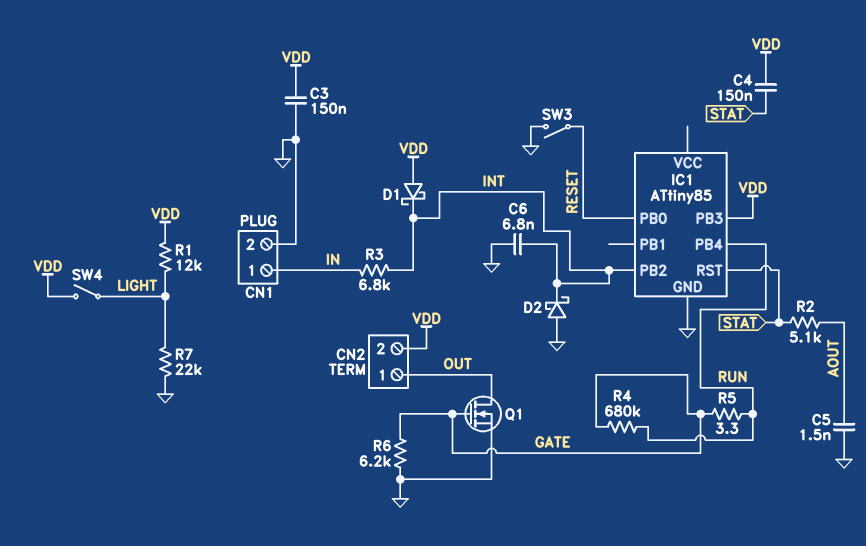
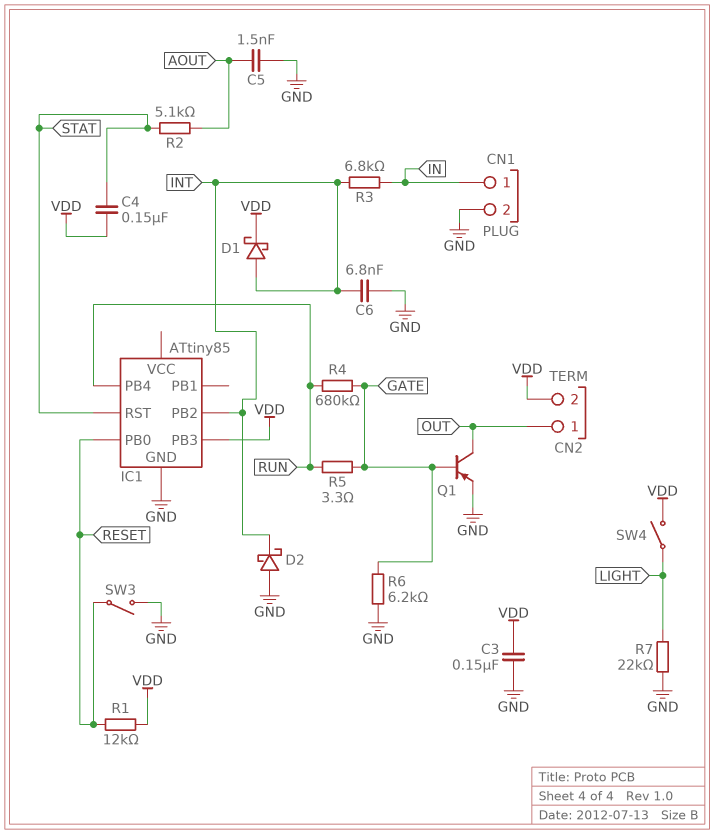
D1: schottky (A VDD, K INT) -> schottky (A INT, K VDD)
Q1: NMOS (G GATE, D OUT, S GND) -> PNP (B GATE, C OUT, E GND)
R1: 12k (LIGHT, VDD) -> 12k (RESET, VDD)

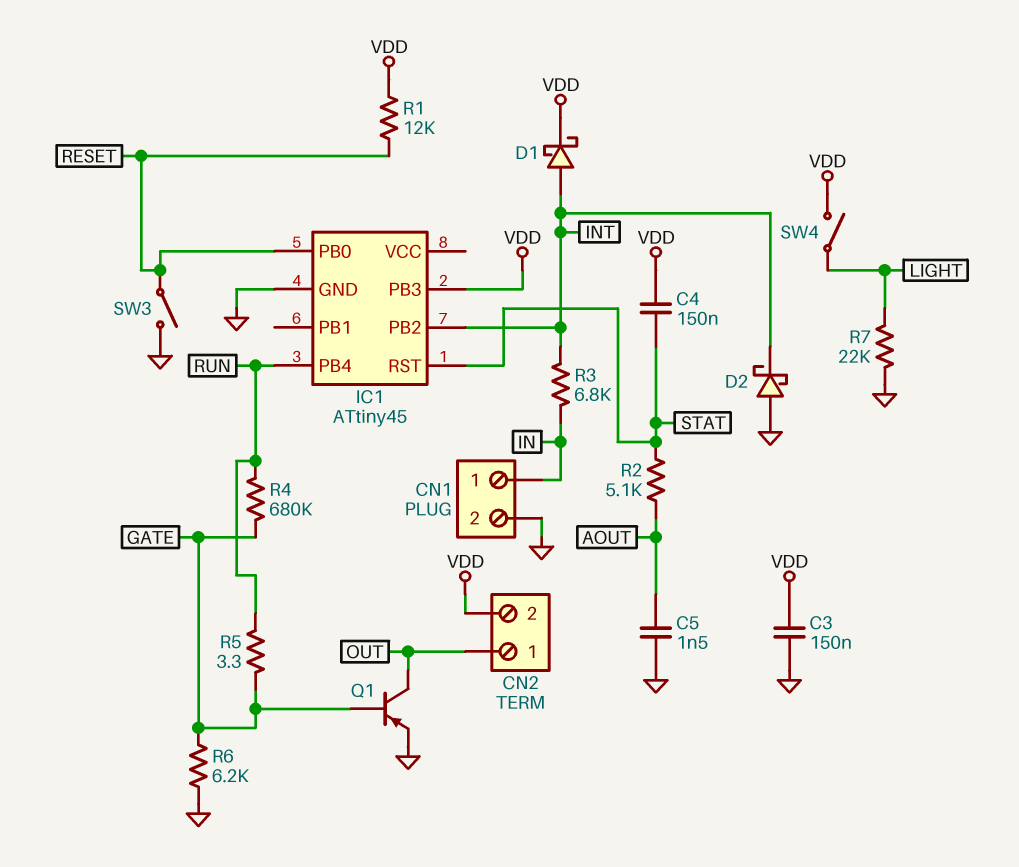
C6: 6.8nF (GND, INT) -> none
IC1: ATtiny85 -> ATtiny45

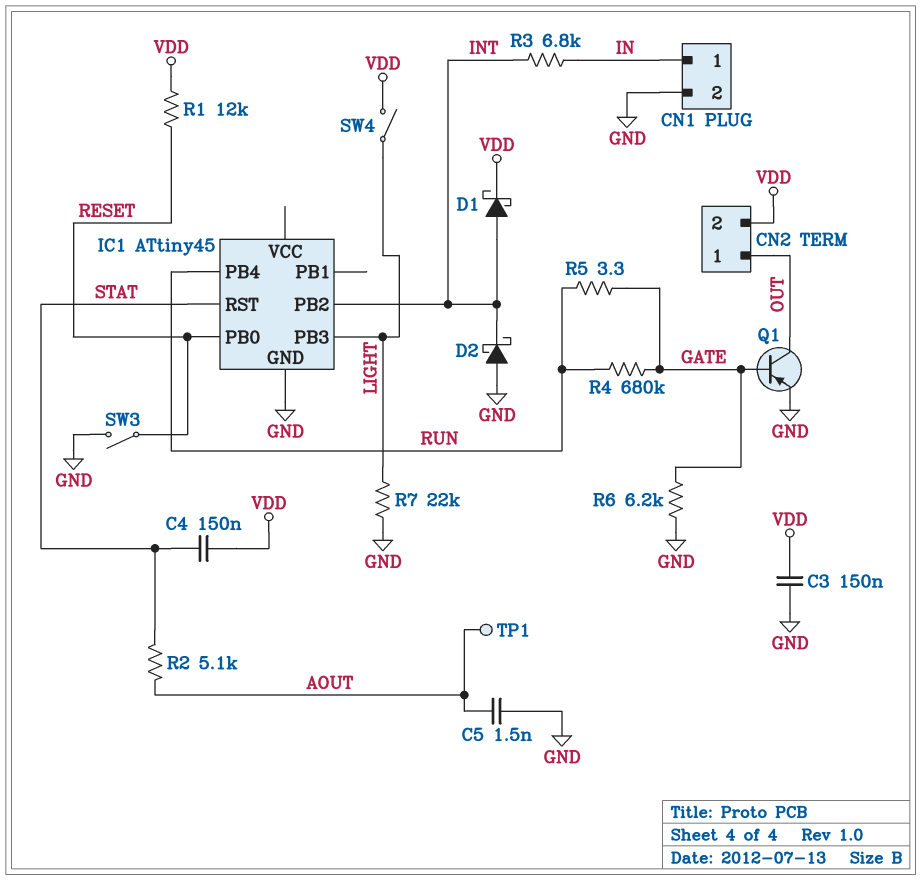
IC1 pin PB3: VDD -> LIGHT
TP1: none -> test point (AOUT)

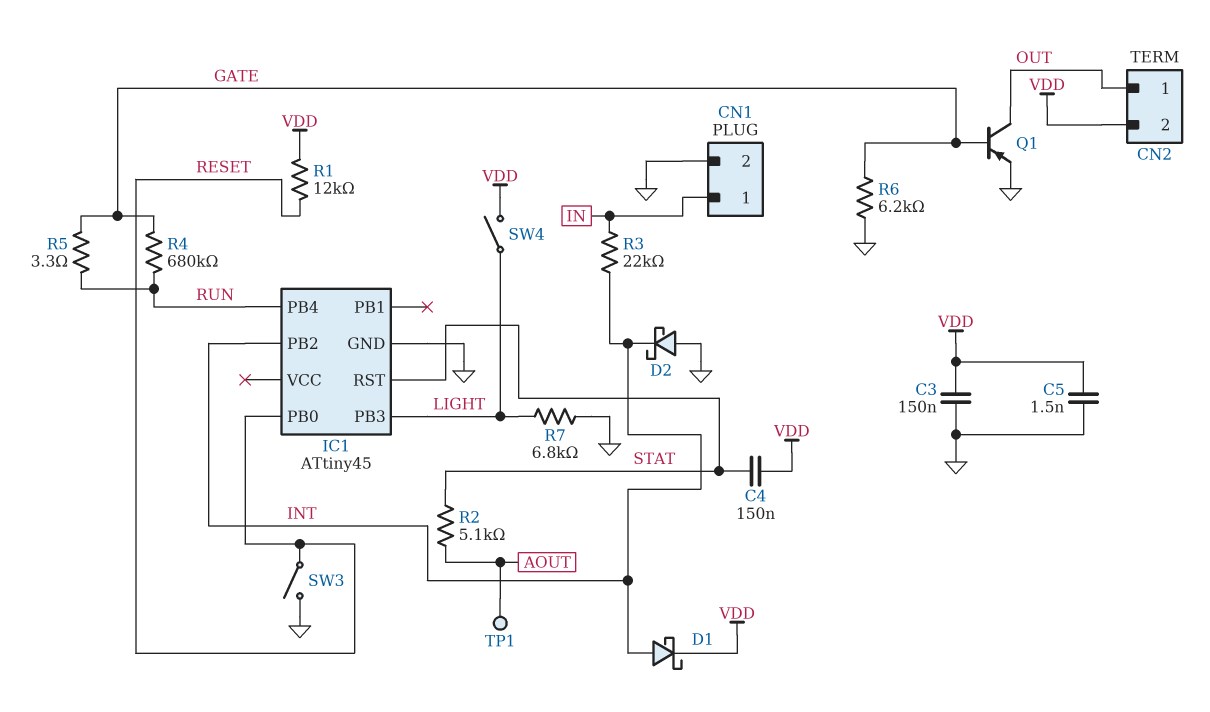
C5: 1.5nF (AOUT, GND) -> 1.5nF (GND, VDD)
R3: 6.8k (IN, INT) -> 22k (IN, INT)
R7: 22k (GND, LIGHT) -> 6.8k (GND, LIGHT)

